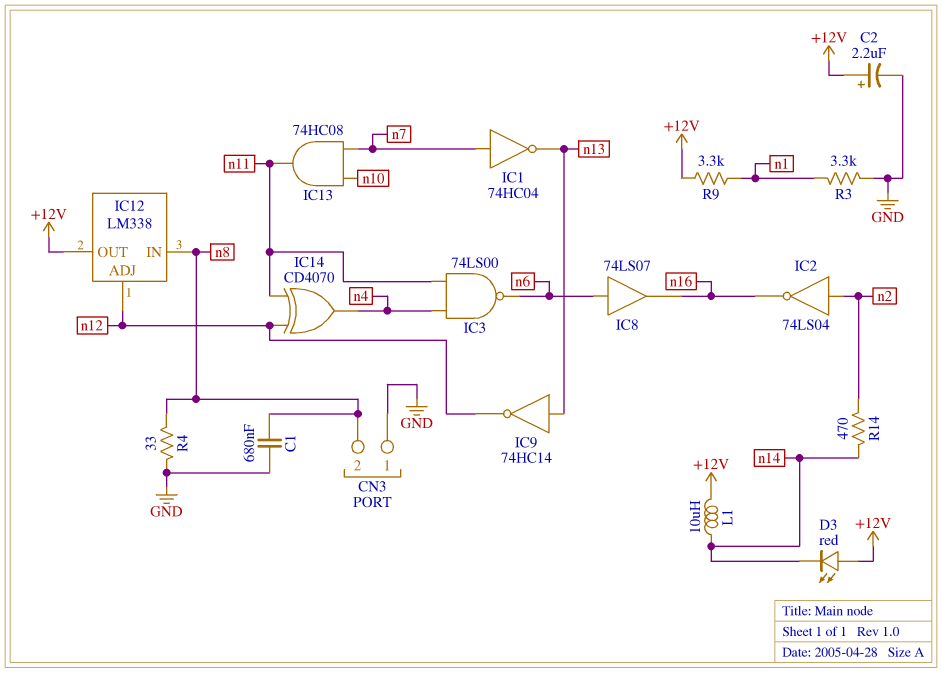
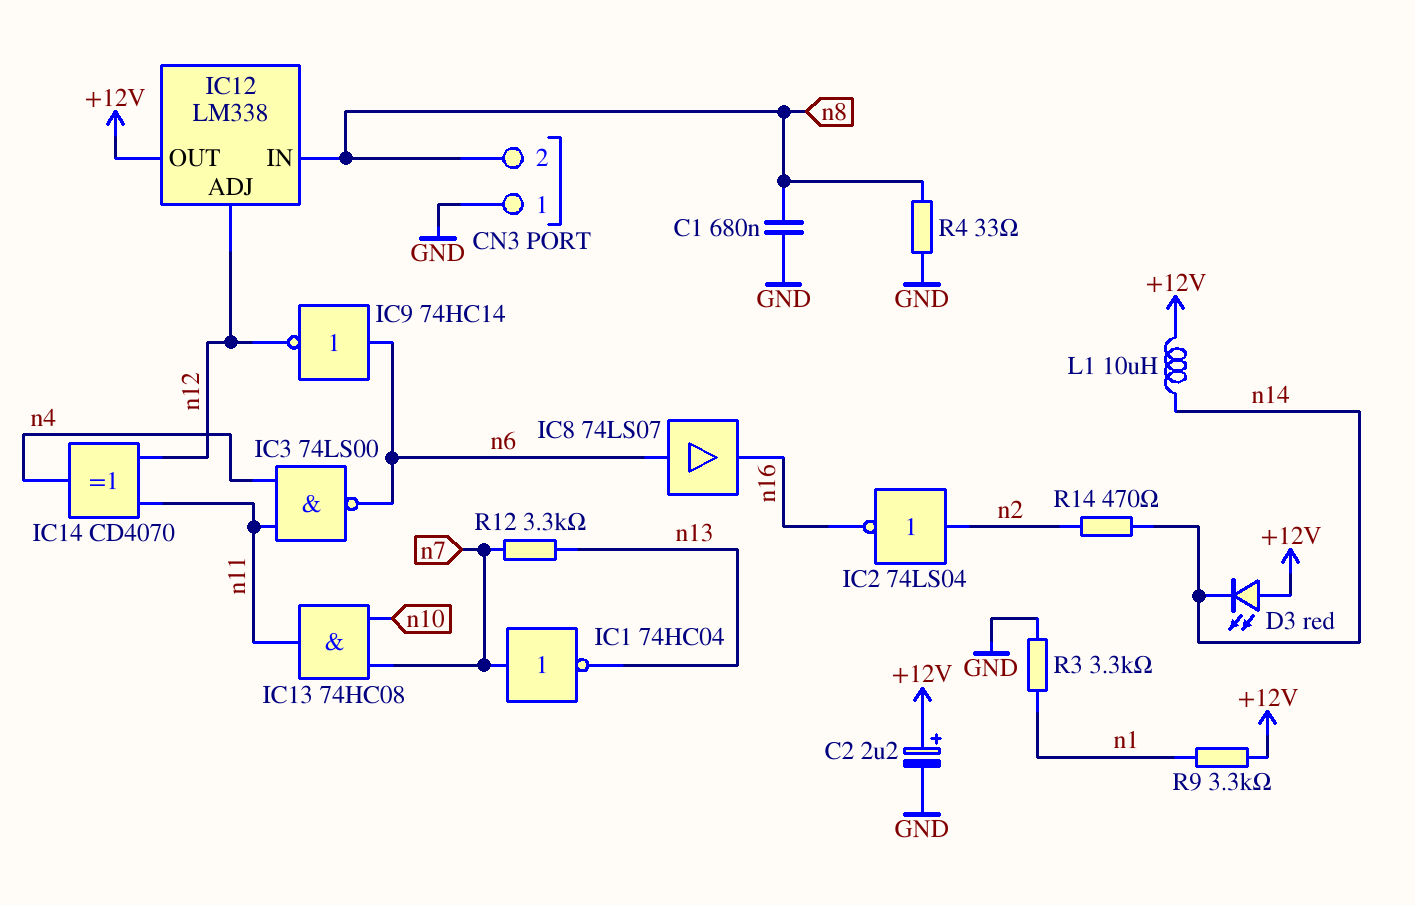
IC9: NOT 74HC14 (in n13, out n12) -> NOT 74HC14 (in n6, out n12)
R12: none -> 3.3k (n7, n13)

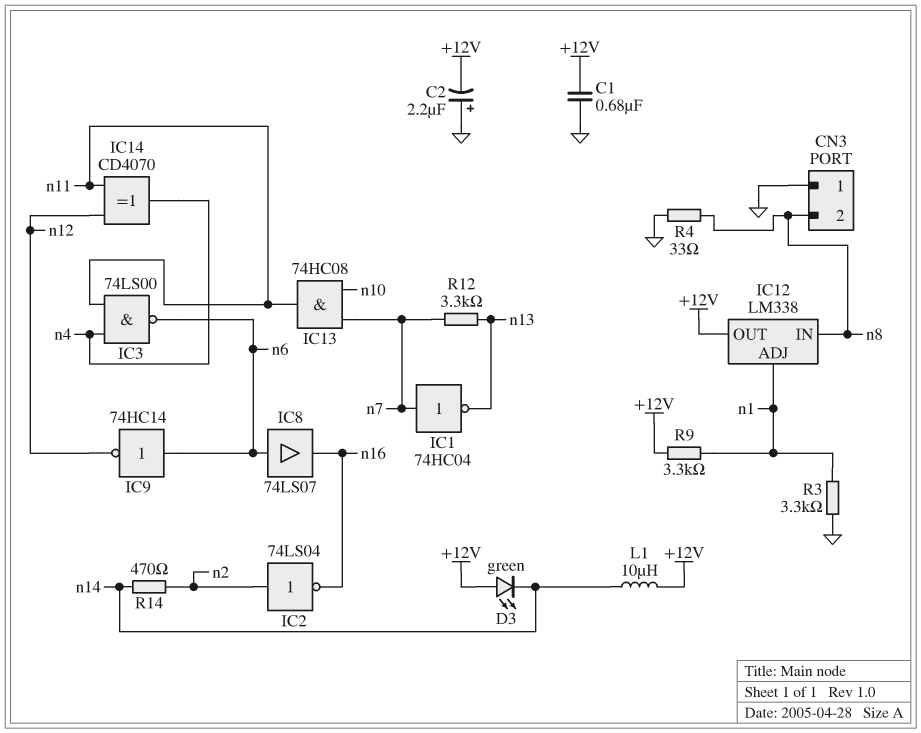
C1: 680nF (GND, n8) -> 680nF (+12V, GND)
C2: 2.2uF (plus +12V, minus GND) -> 2.2uF (plus GND, minus +12V)
D3: LED red (A +12V, K n14) -> LED green (A +12V, K n14)
IC12 pin ADJ: n12 -> n1

